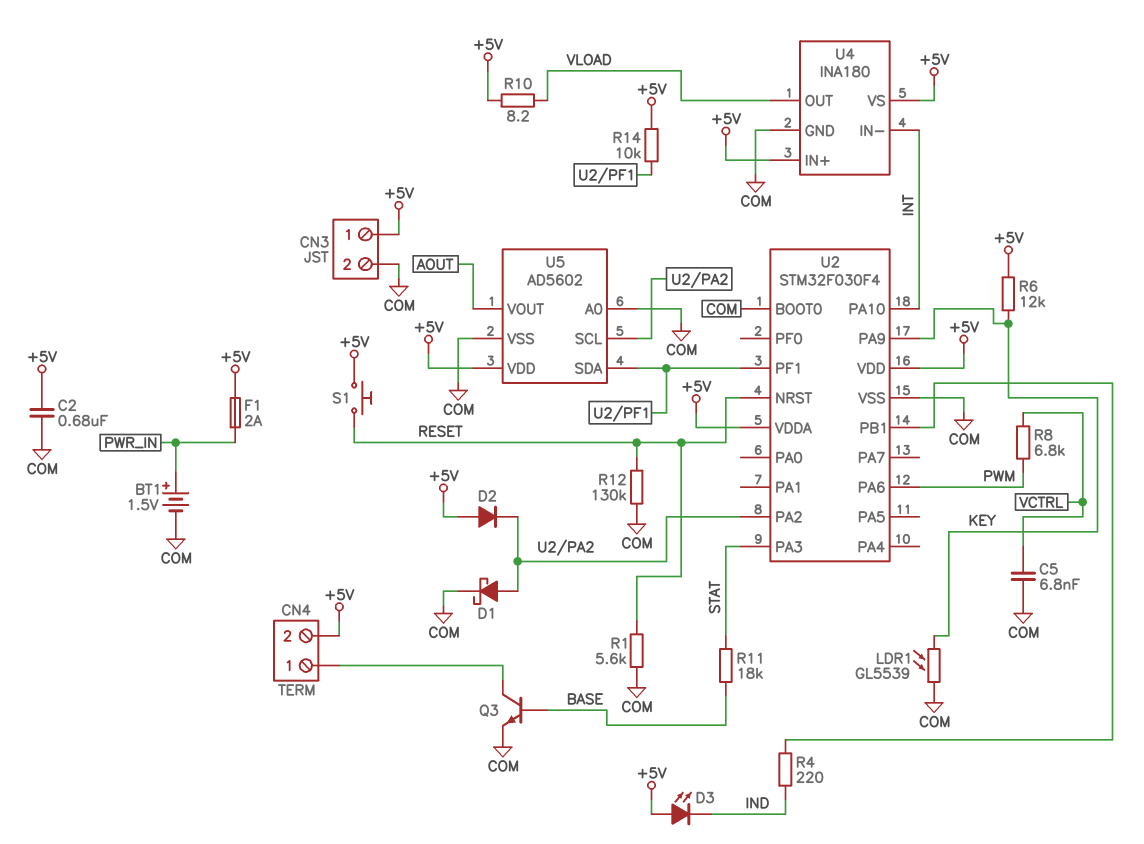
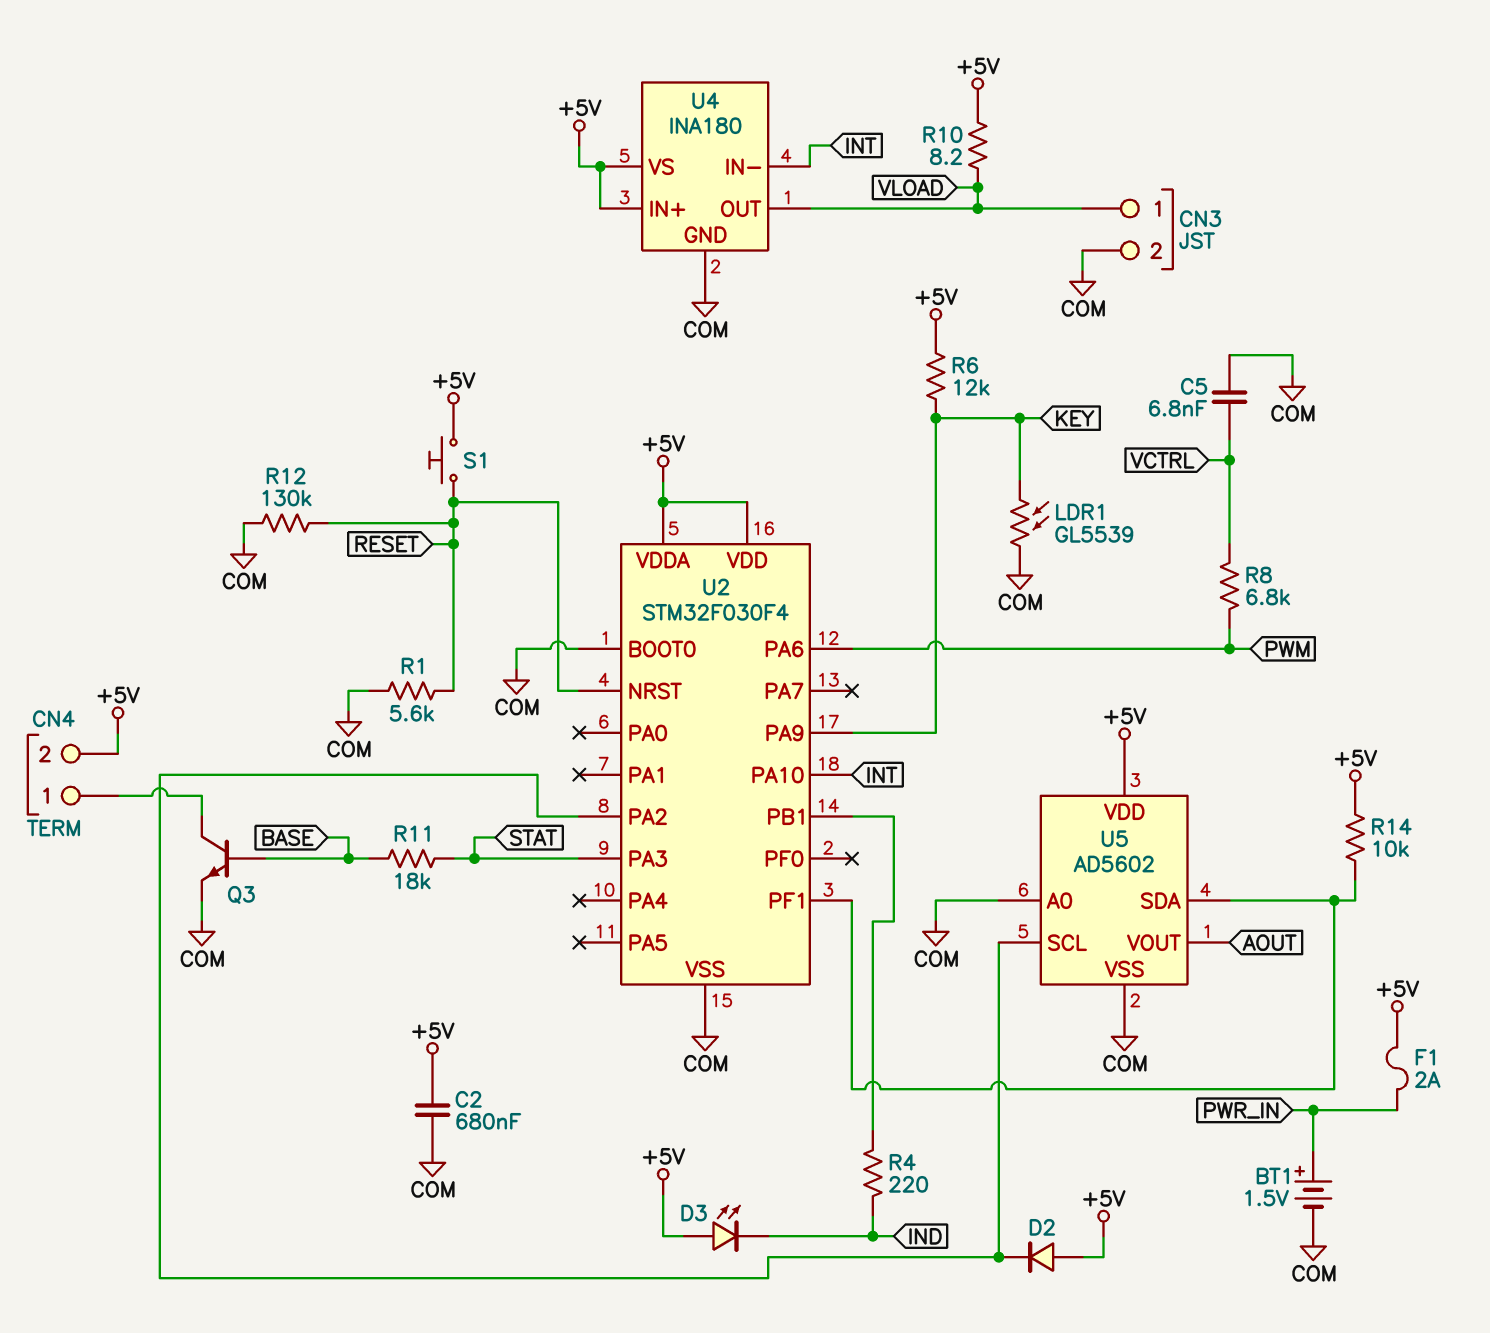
CN3 pin 1: +5V -> VLOAD
D1: schottky (A U2/PA2, K COM) -> none

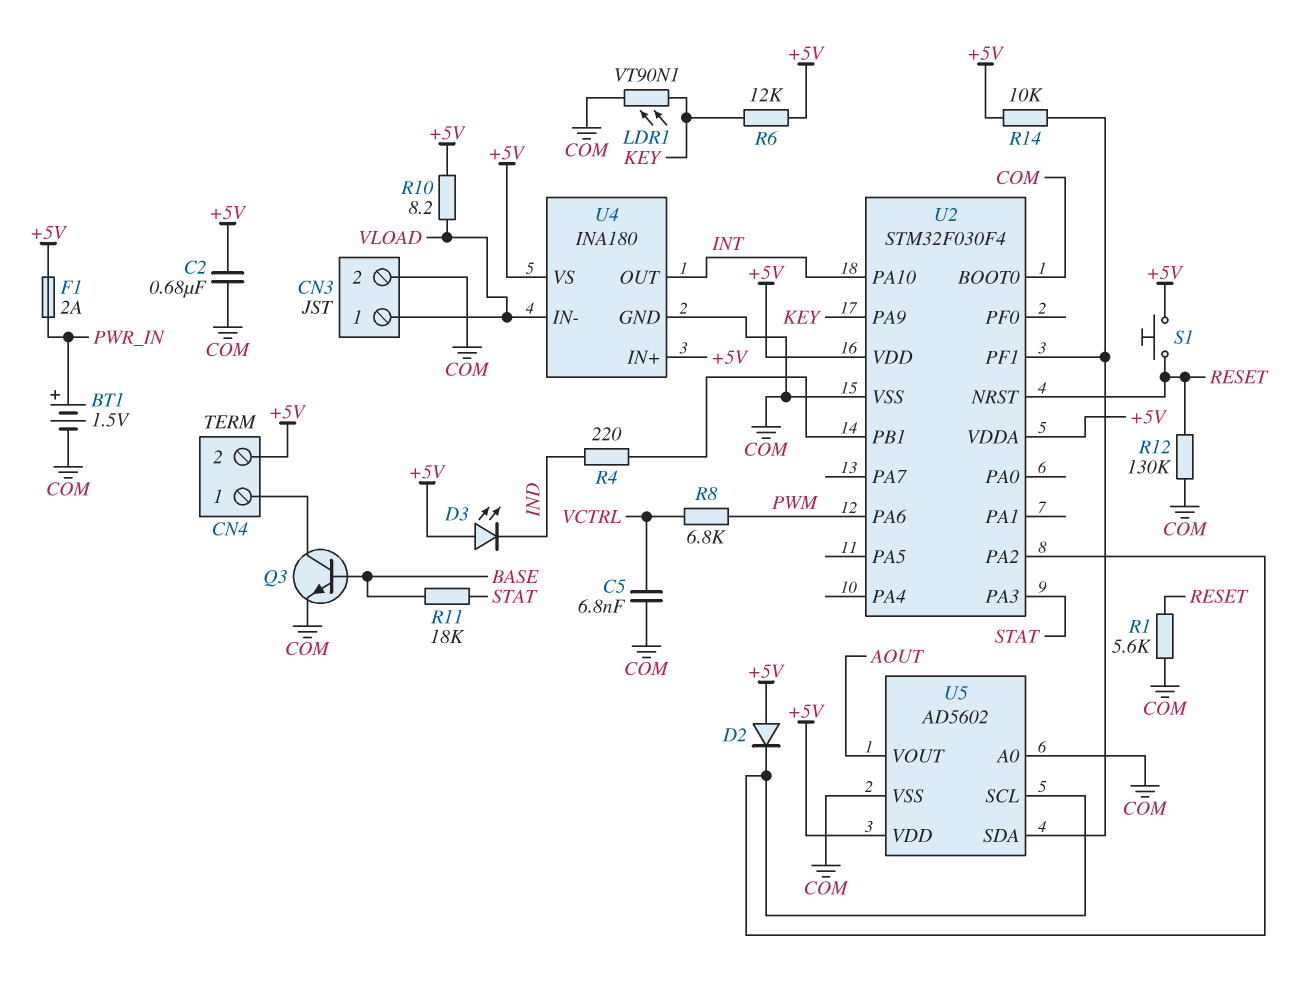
LDR1: GL5539 (COM, KEY) -> VT90N1 (COM, KEY)
U4 pin IN-: INT -> VLOAD
U4 pin OUT: VLOAD -> INT

